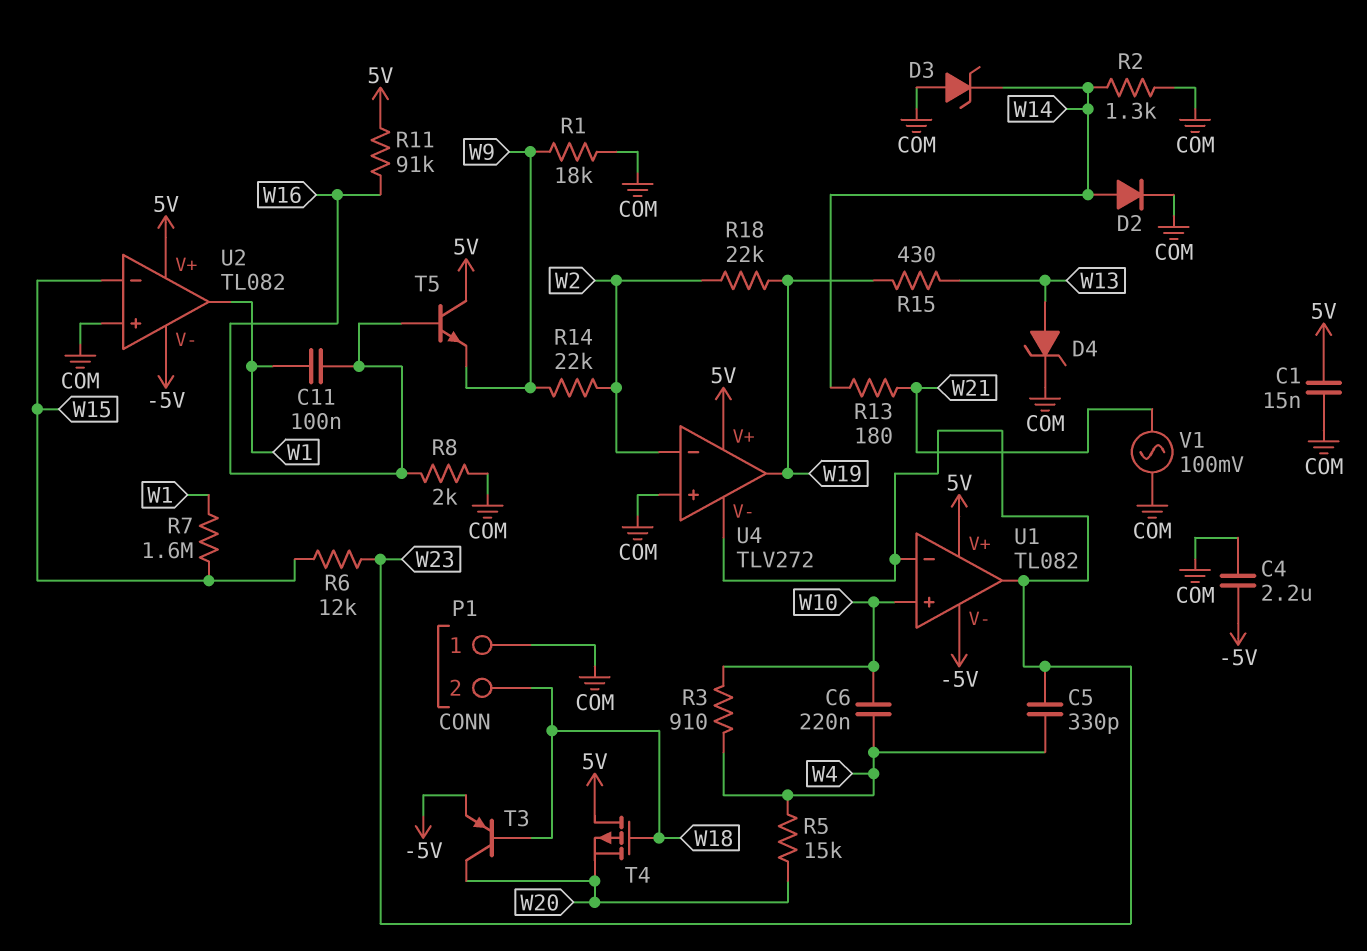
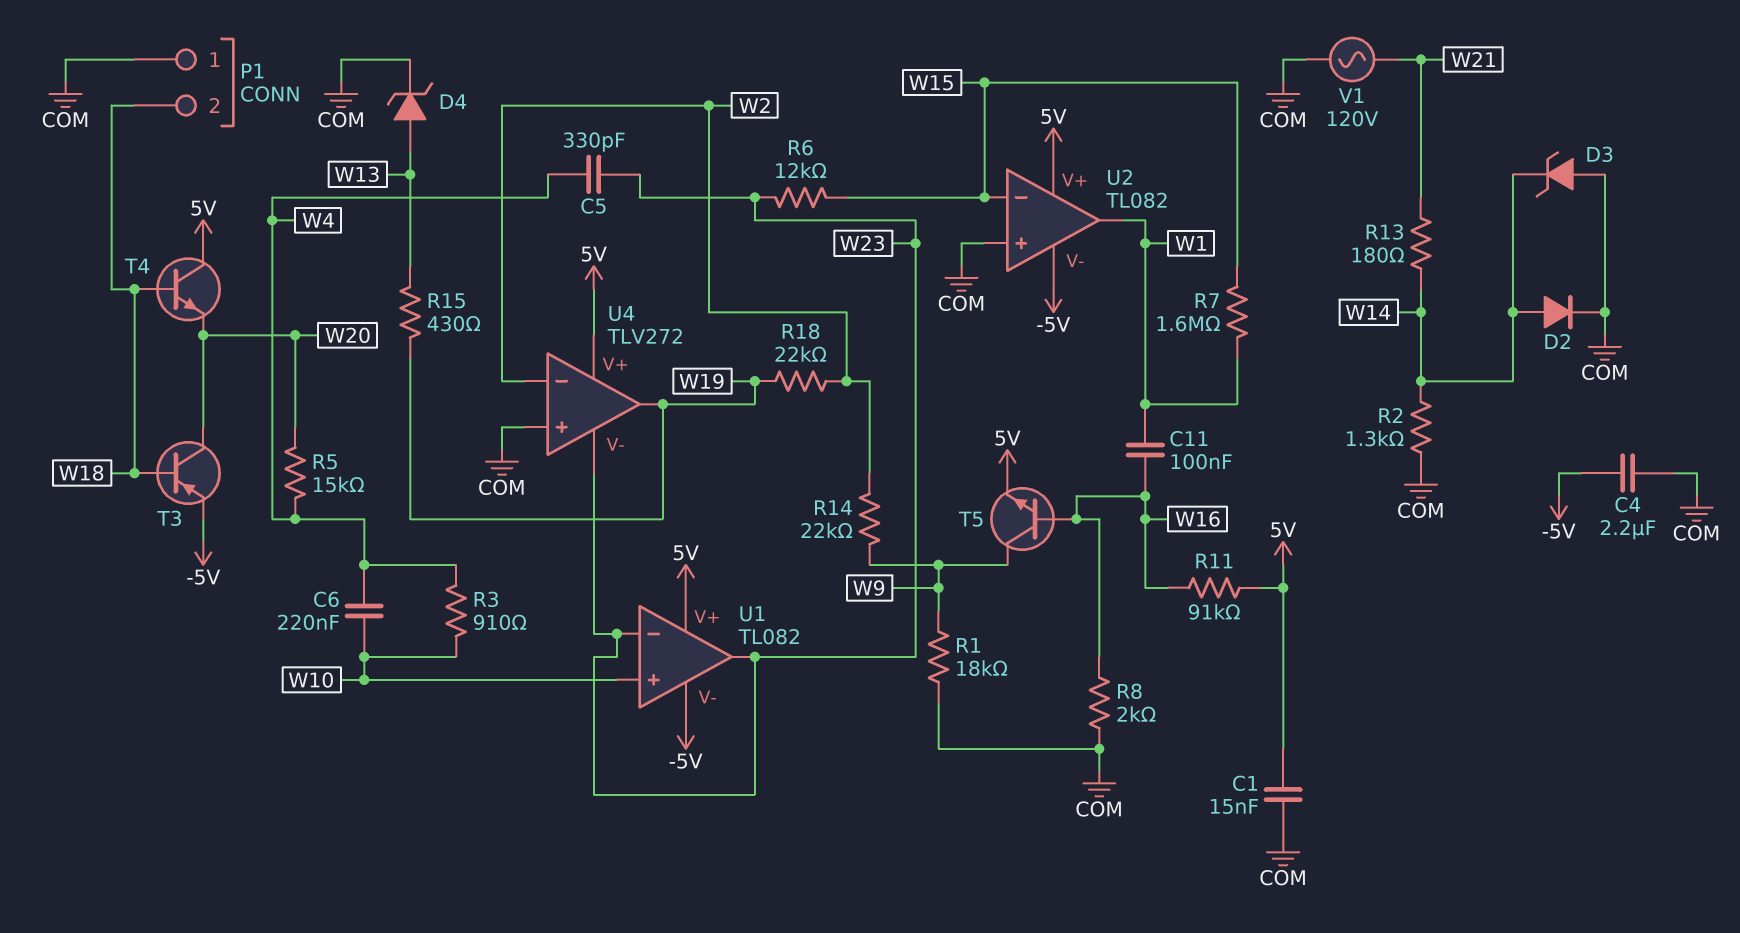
T4: PMOS (G W18, D 5V, S W20) -> NPN (B W18, C 5V, E W20)
T5: NPN (B W16, C 5V, E W9) -> NPN (B W16, C W9, E 5V)
V1: AC 100mV (COM, W21) -> AC 120V (COM, W21)

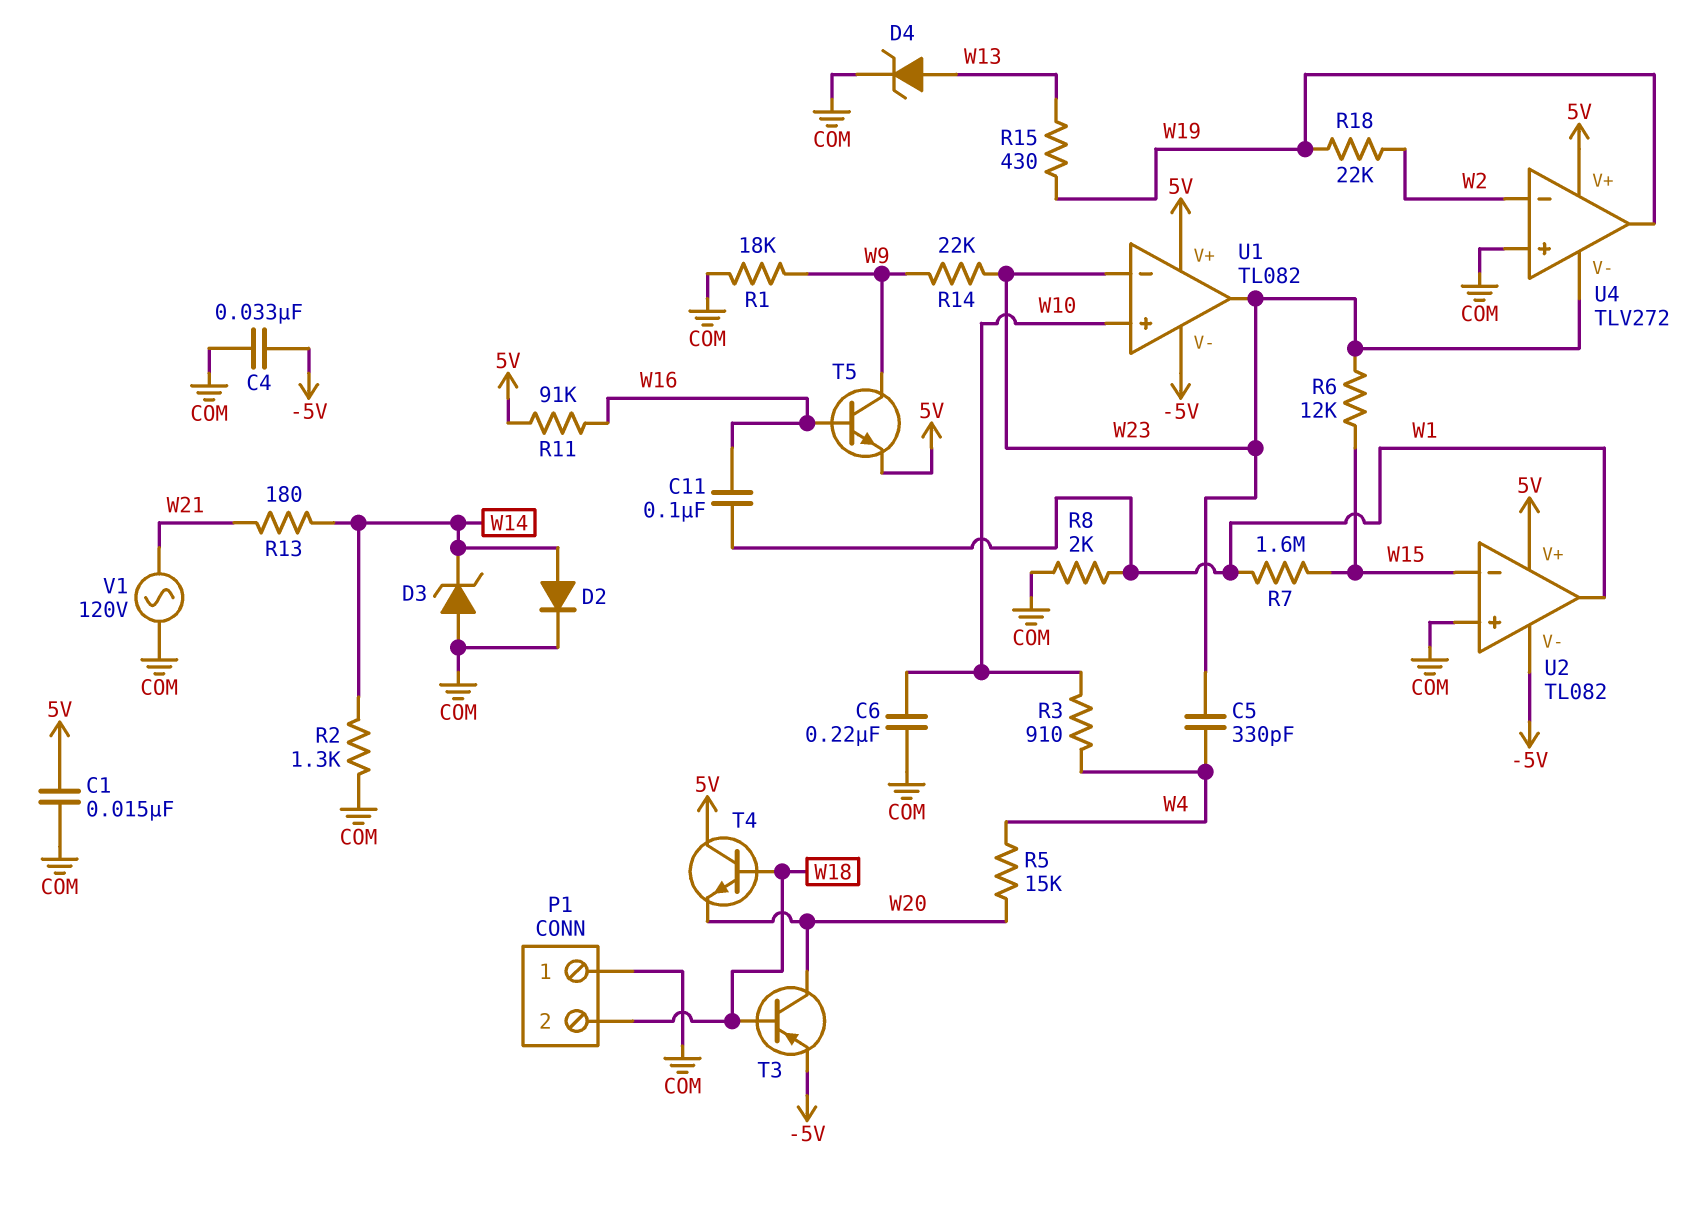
C4: 2.2uF (-5V, COM) -> 33nF (-5V, COM)
C6: 220nF (W4, W10) -> 220nF (COM, W10)
R8: 2k (COM, W16) -> 2k (COM, W1)
R14: 22k (W2, W9) -> 22k (W9, W23)

